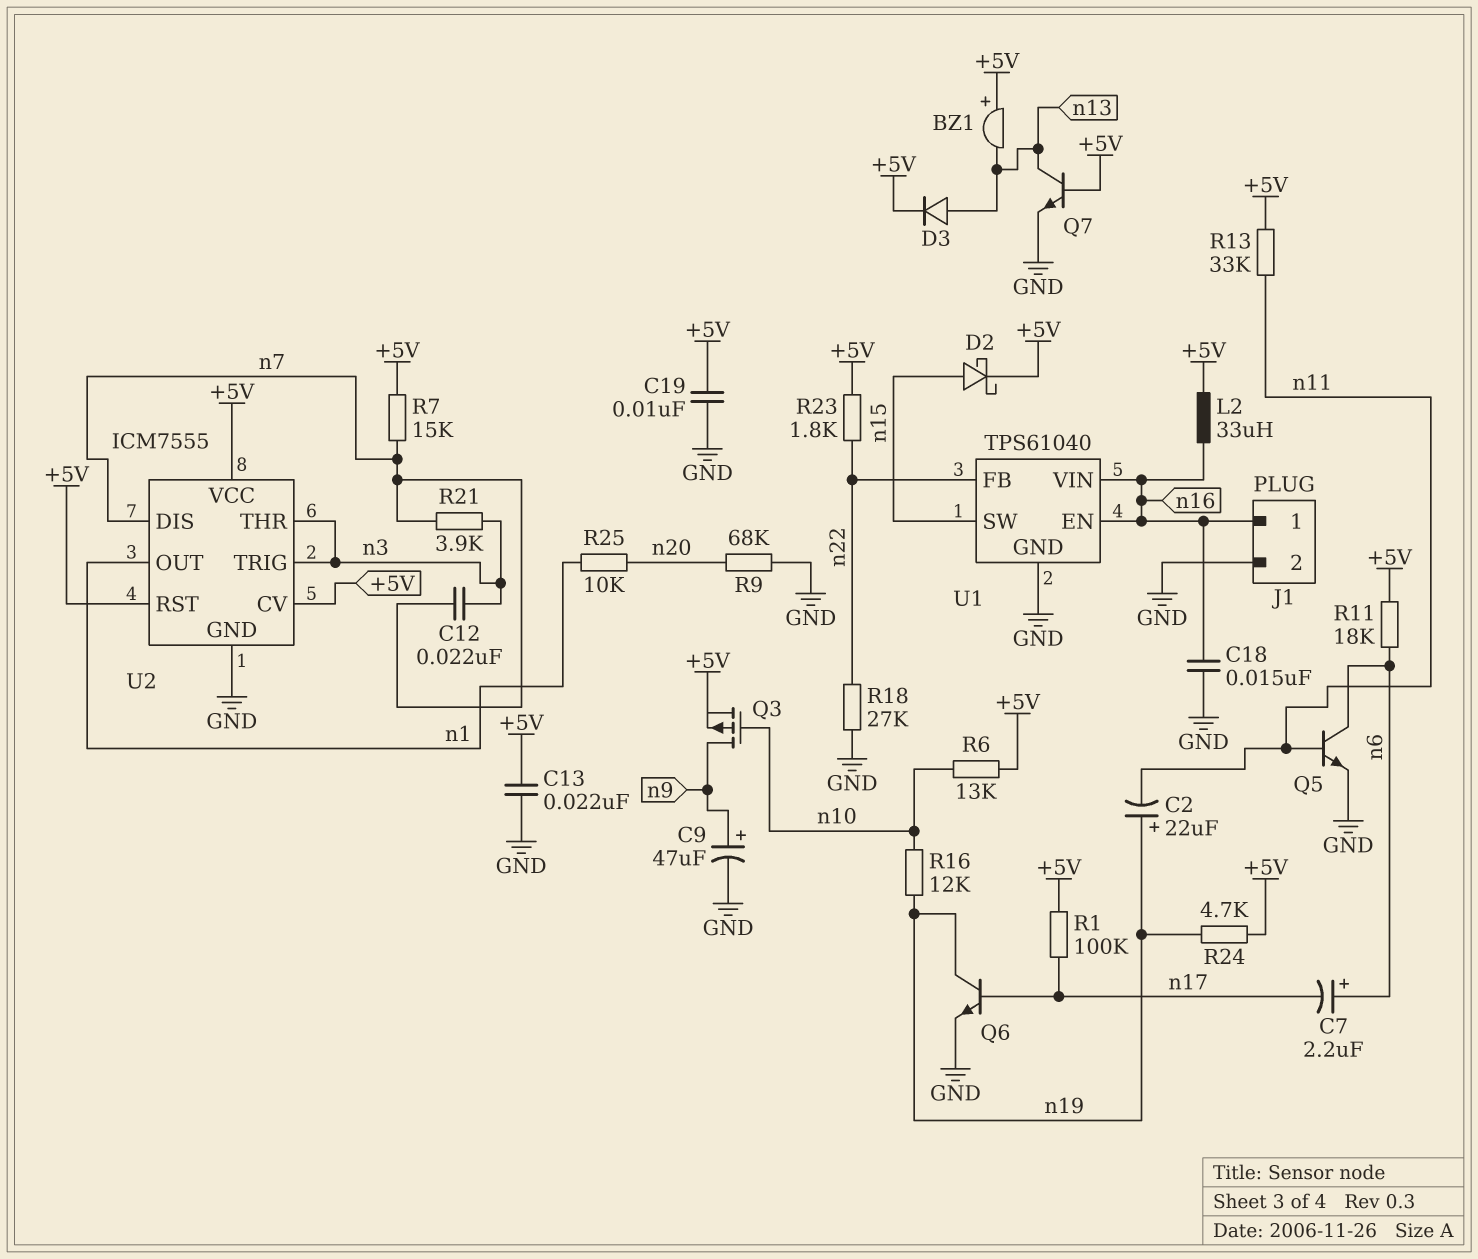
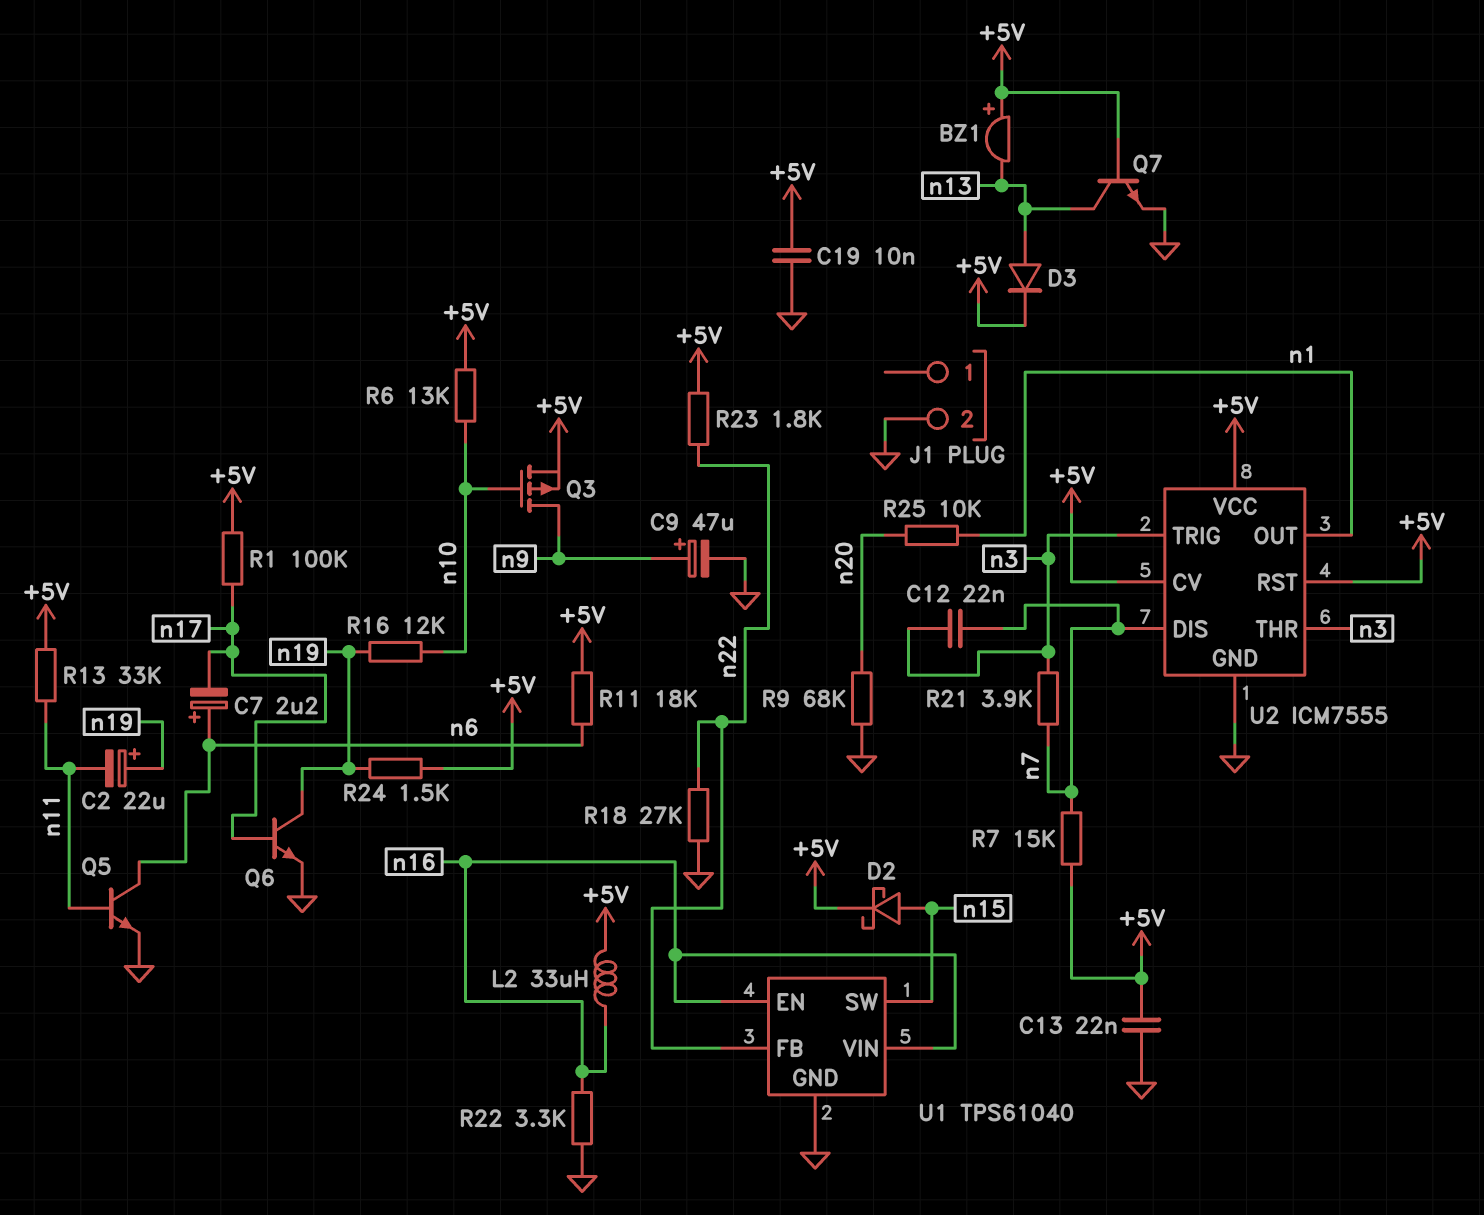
C18: 15nF (GND, n16) -> none
J1 pin 1: n16 -> none
R22: none -> 3.3k (GND, n16)
R24: 4.7k (+5V, n19) -> 1.5k (+5V, n19)

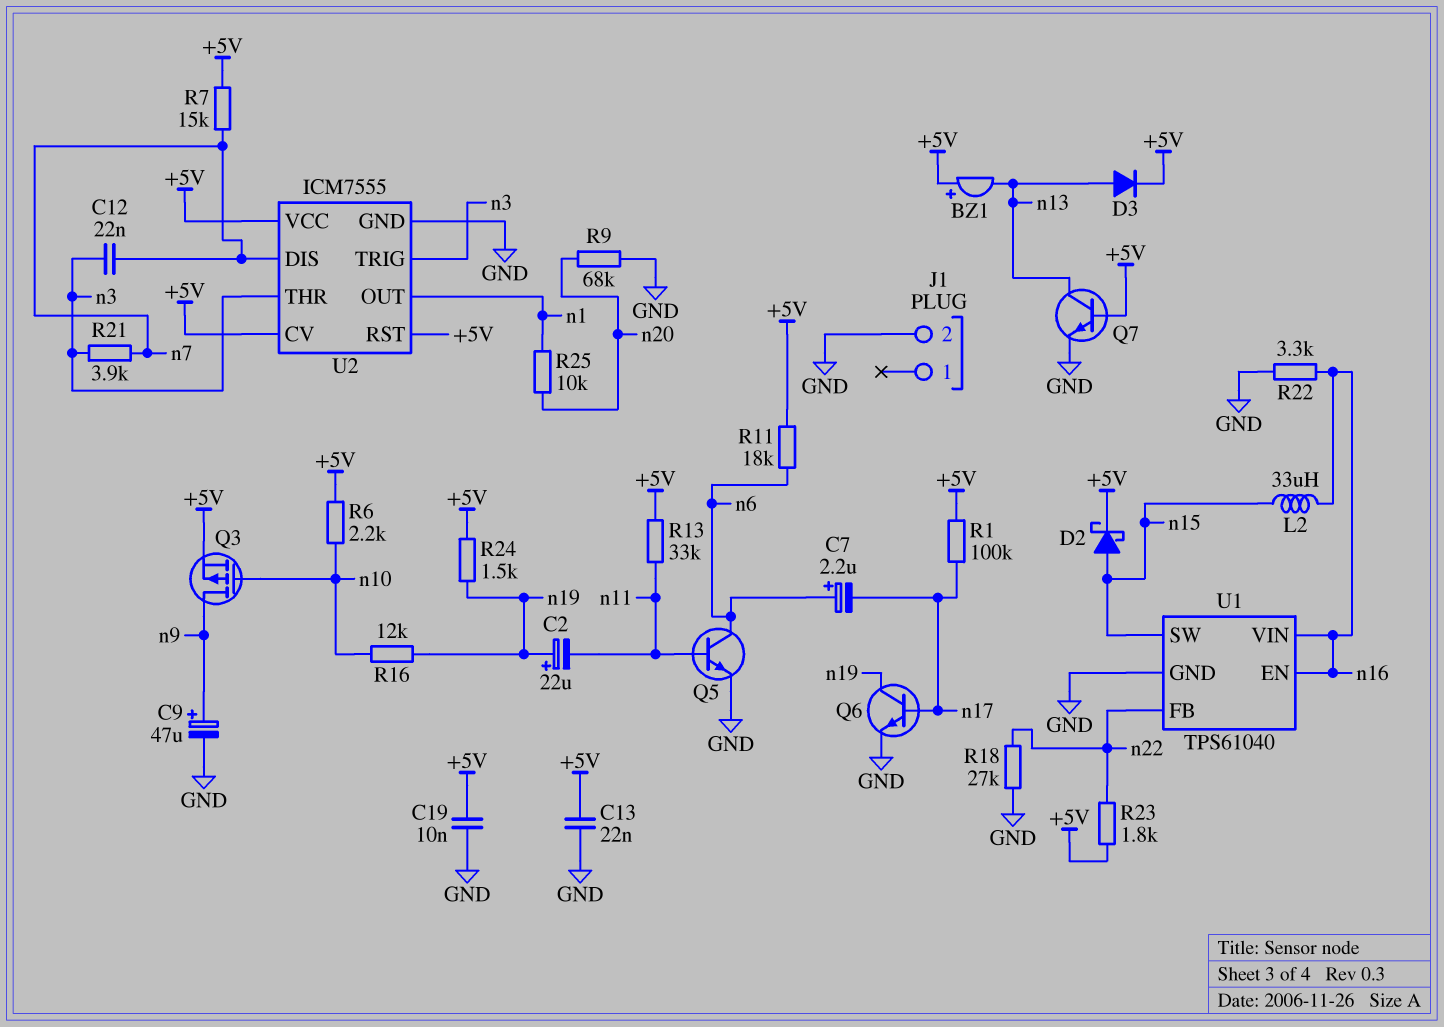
L2: 33uH (+5V, n16) -> 33uH (n15, n16)
R6: 13k (+5V, n10) -> 2.2k (+5V, n10)

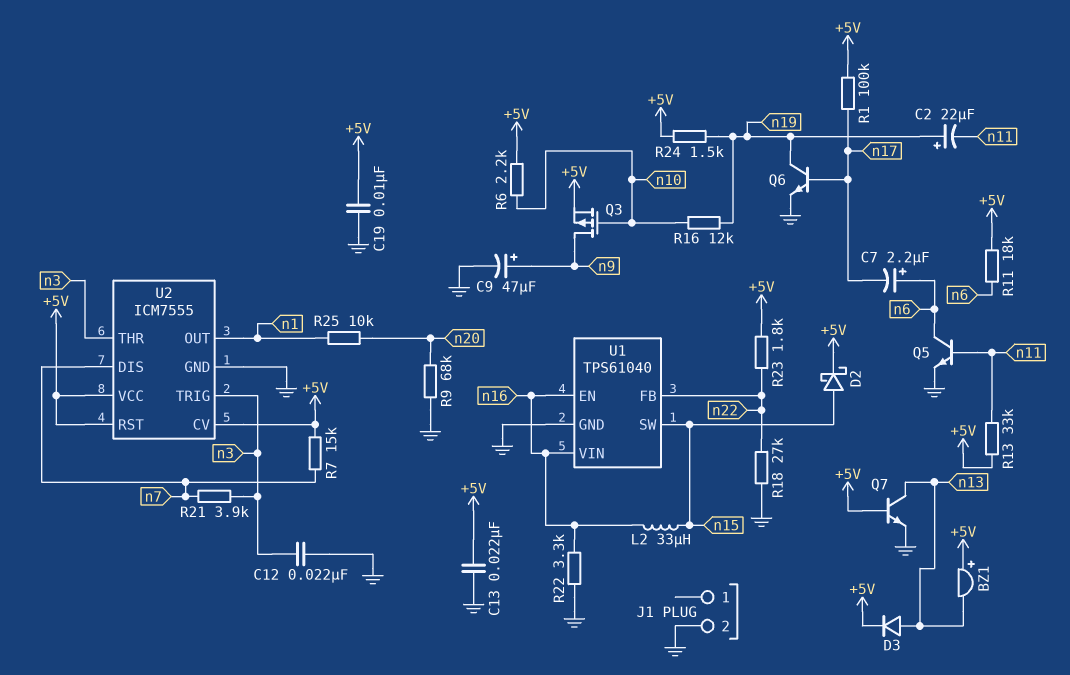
C12: 22nF (n3, n7) -> 22nF (GND, n3)

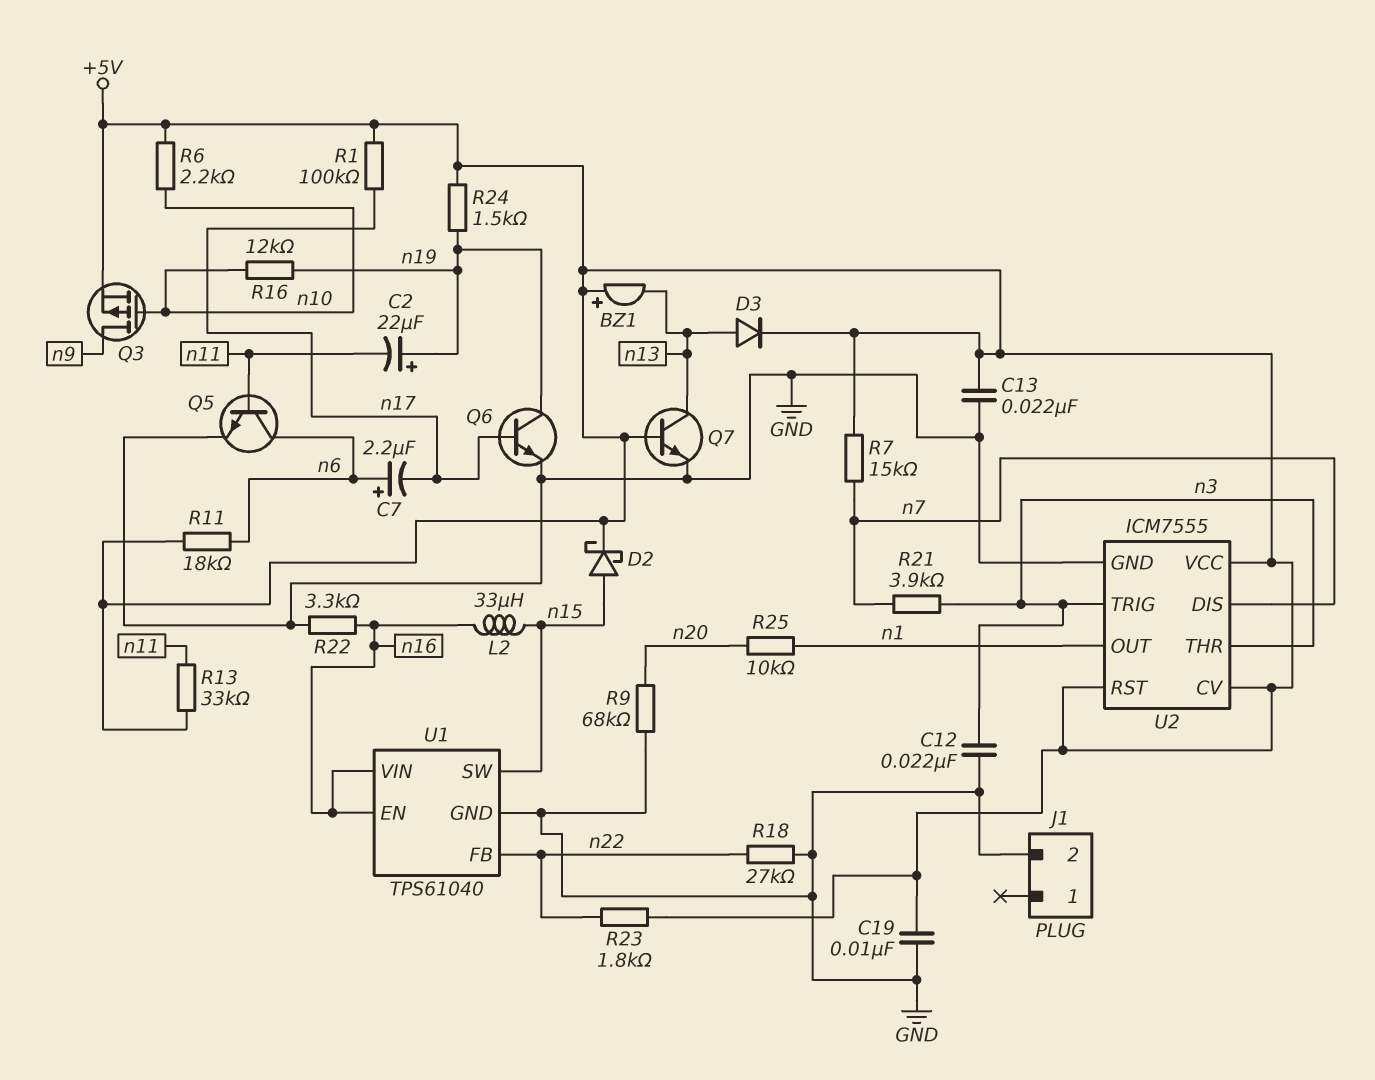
C9: 47uF (plus n9, minus GND) -> none

